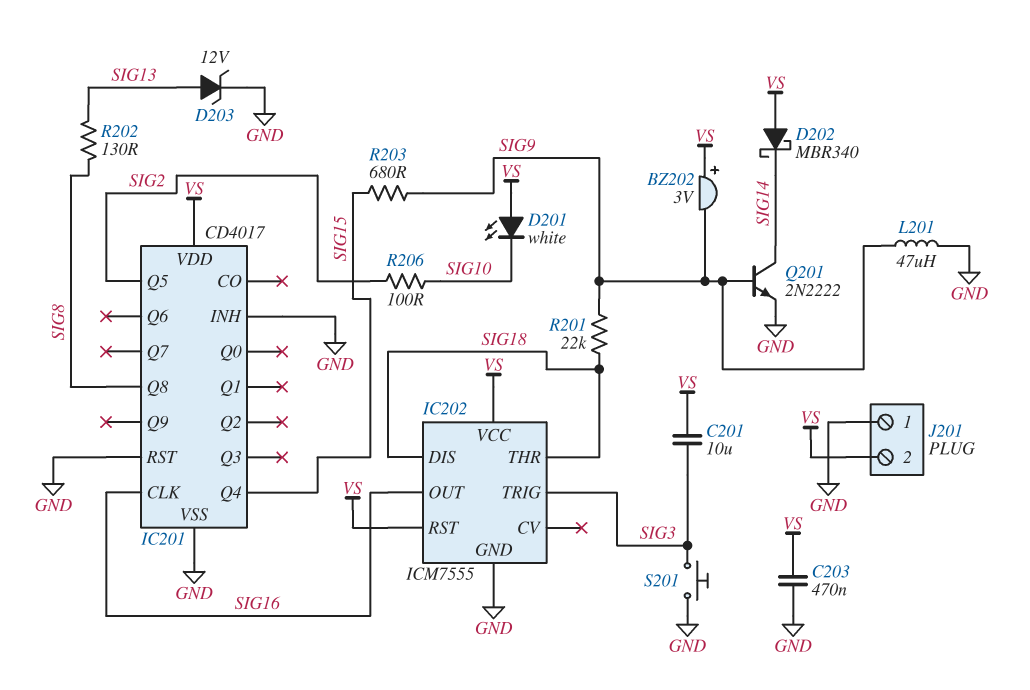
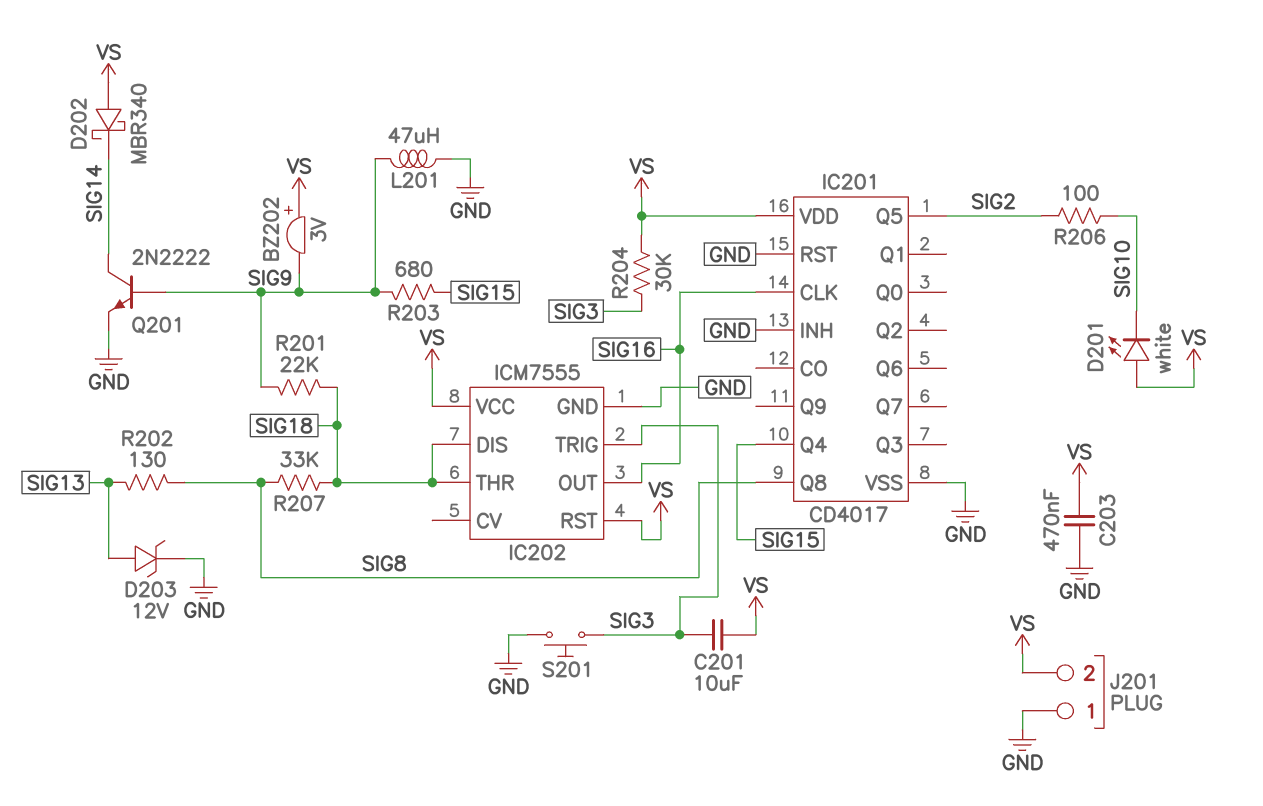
R204: none -> 30k (SIG3, VS)
R207: none -> 33k (SIG8, SIG18)

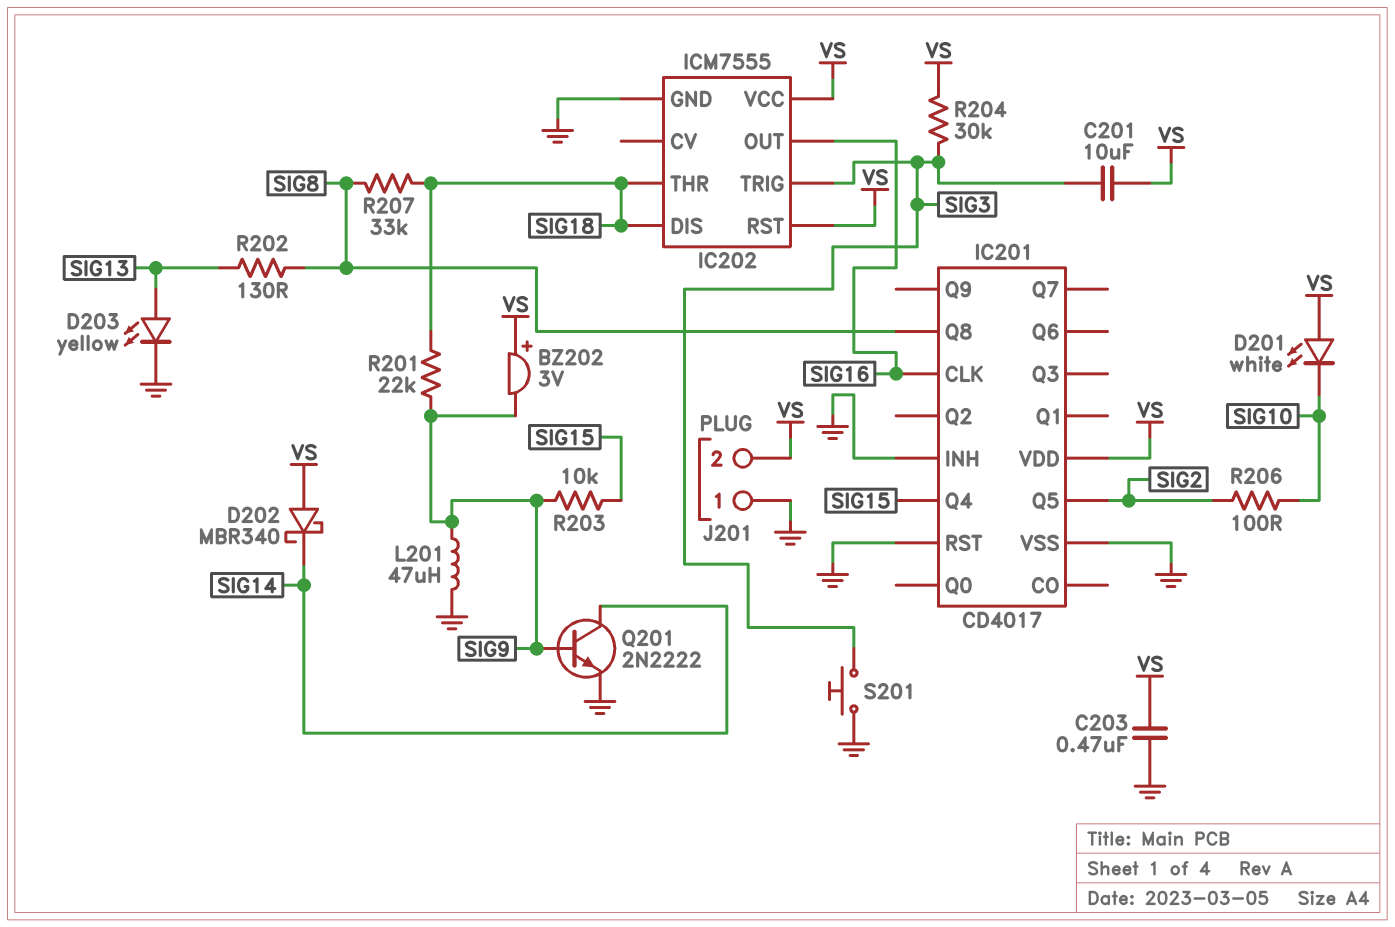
D203: zener 12V (A SIG13, K GND) -> LED yellow (A SIG13, K GND)
R203: 680 (SIG9, SIG15) -> 10k (SIG9, SIG15)

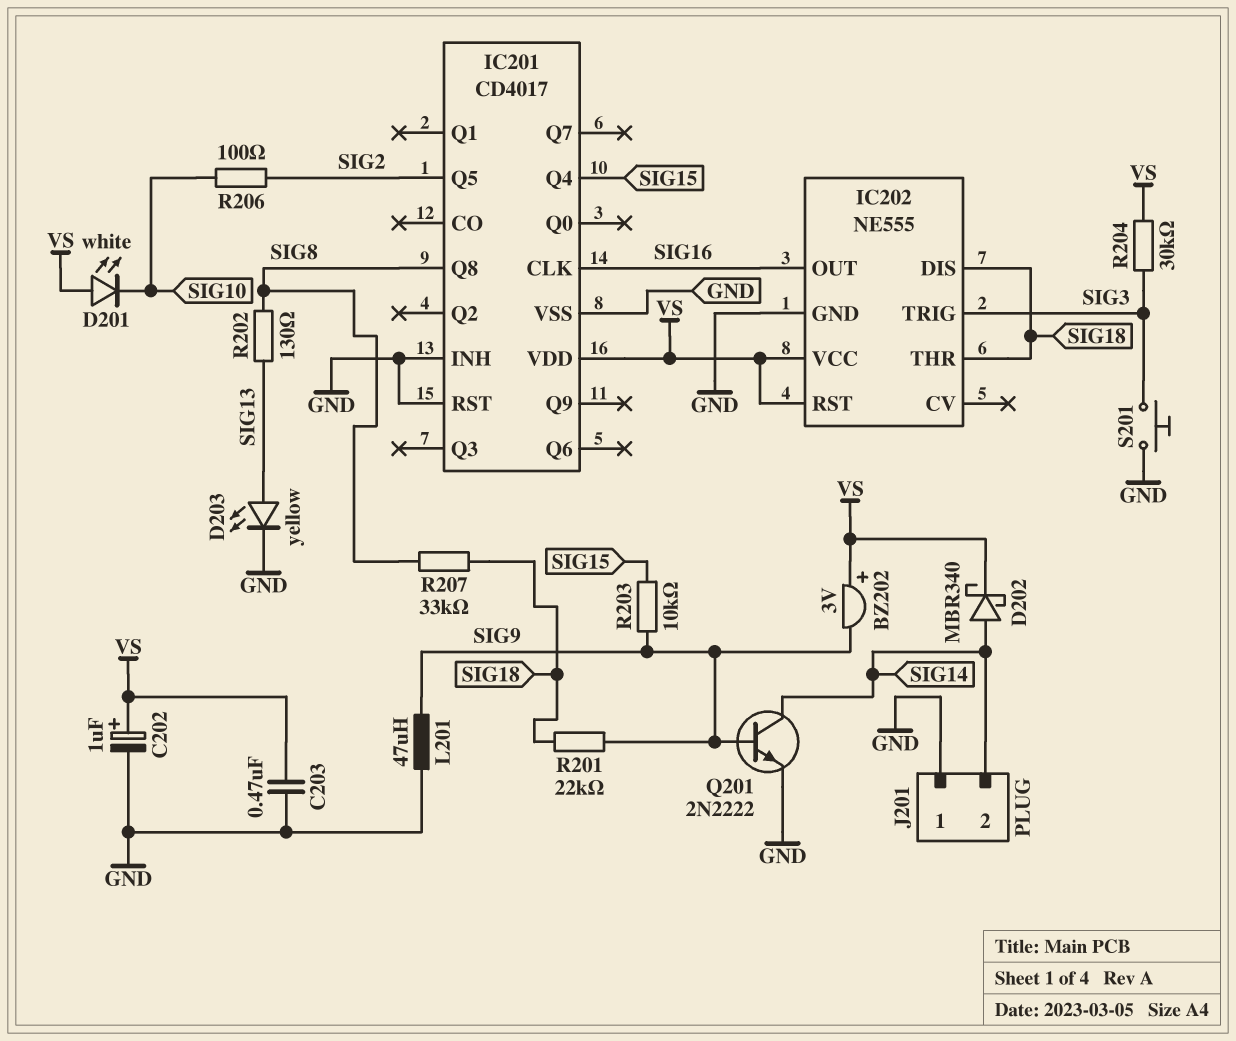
C201: 10uF (SIG3, VS) -> none
C202: none -> 1uF (plus VS, minus GND)
D202: schottky MBR340 (A VS, K SIG14) -> schottky MBR340 (A SIG14, K VS)
IC202: ICM7555 -> NE555
J201 pin 2: VS -> SIG14

